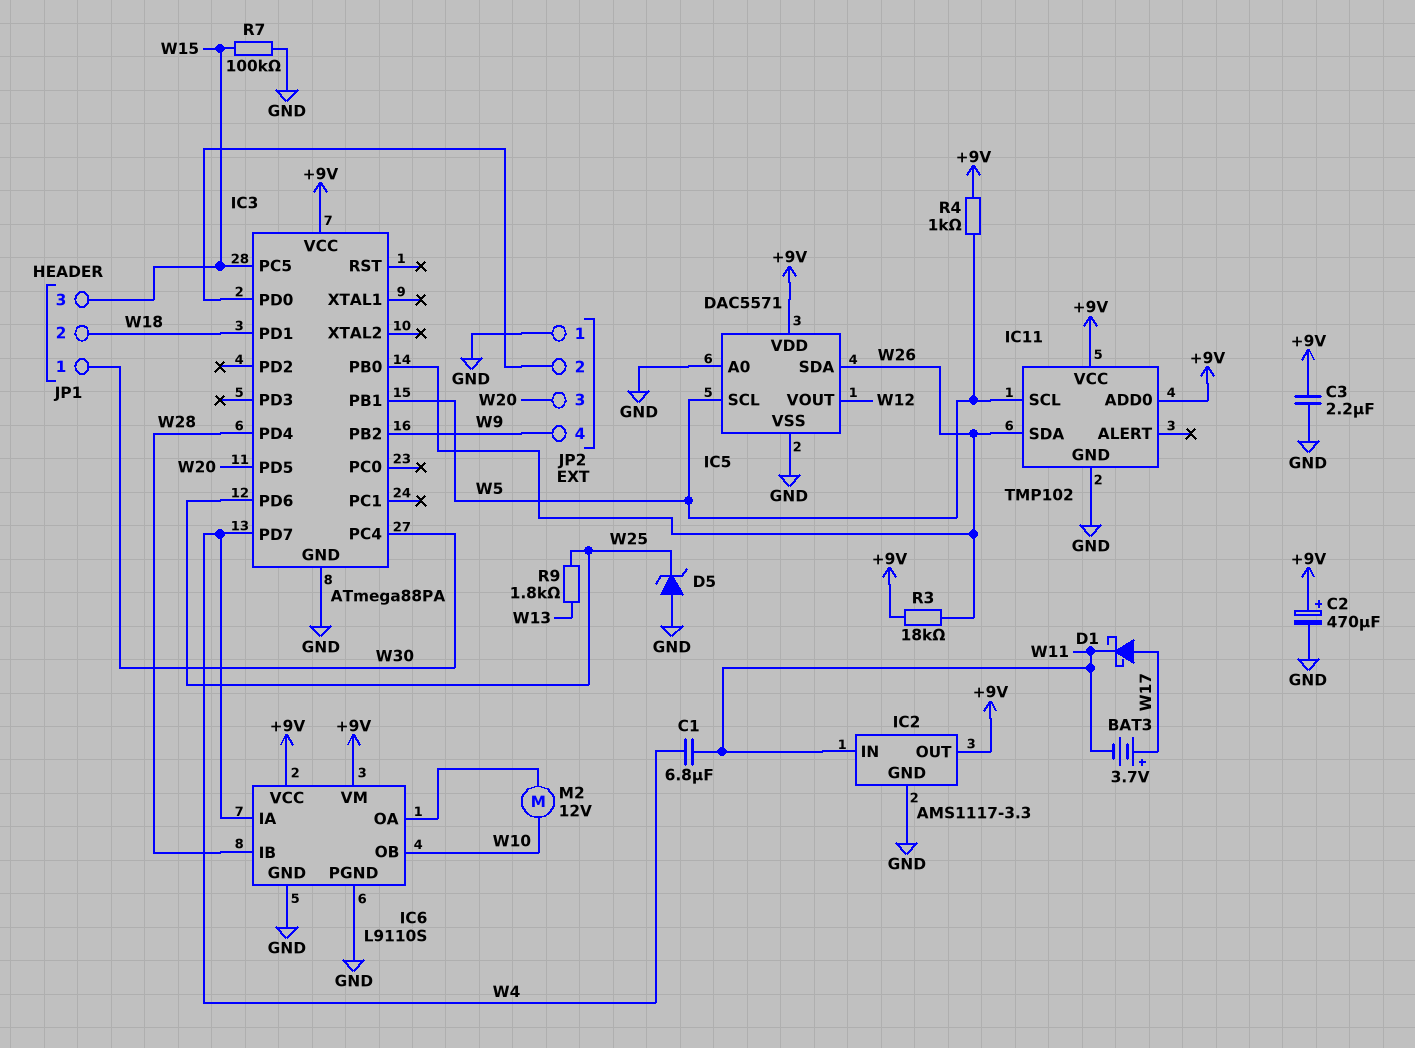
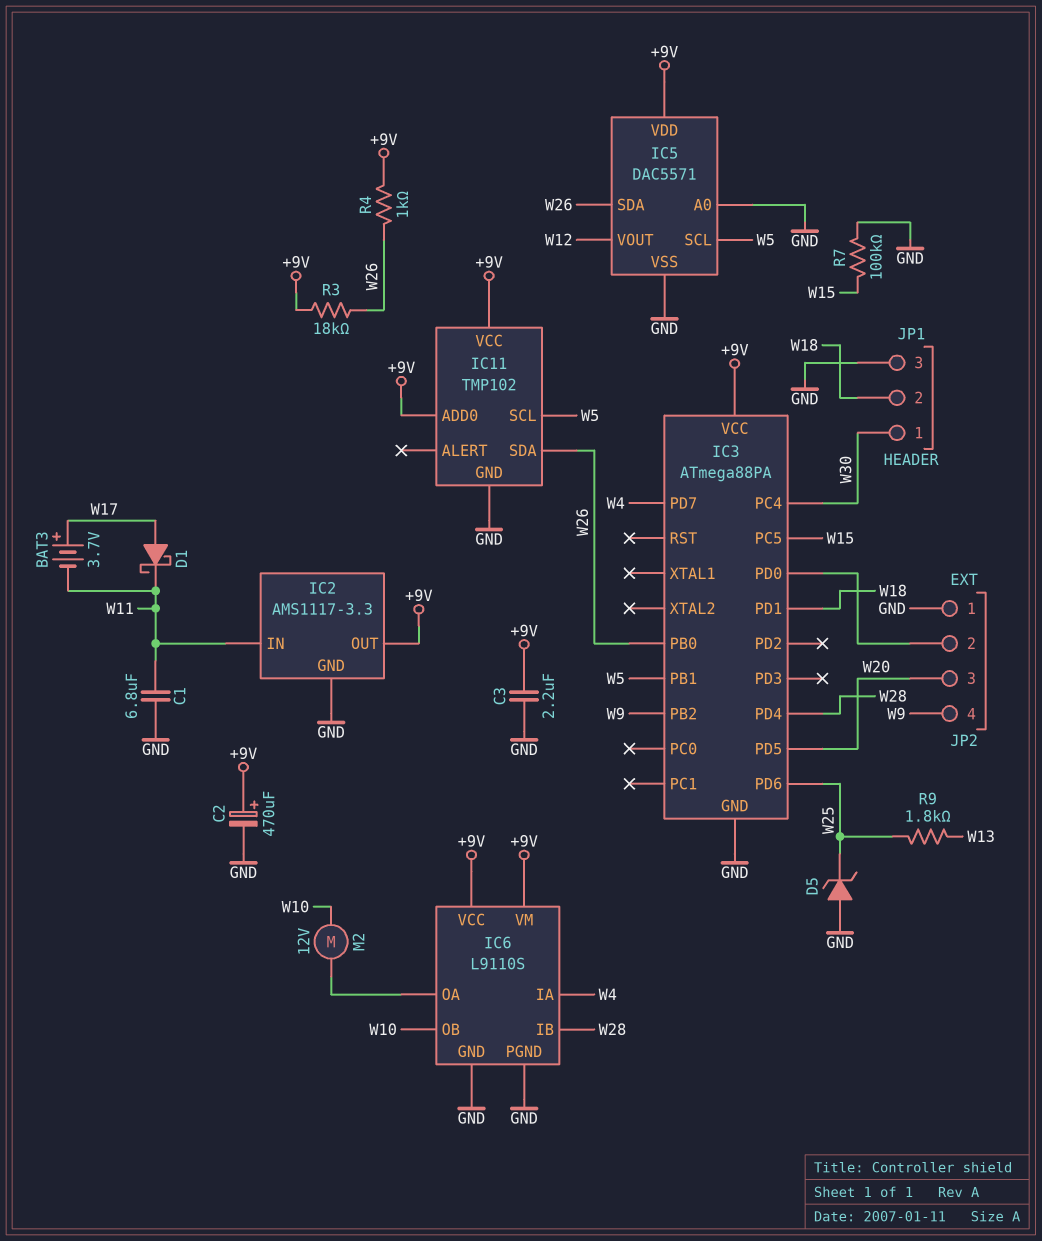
C1: 6.8uF (W4, W11) -> 6.8uF (GND, W11)
JP1 pin 3: W15 -> GND
R4: 1k (+9V, W5) -> 1k (+9V, W26)

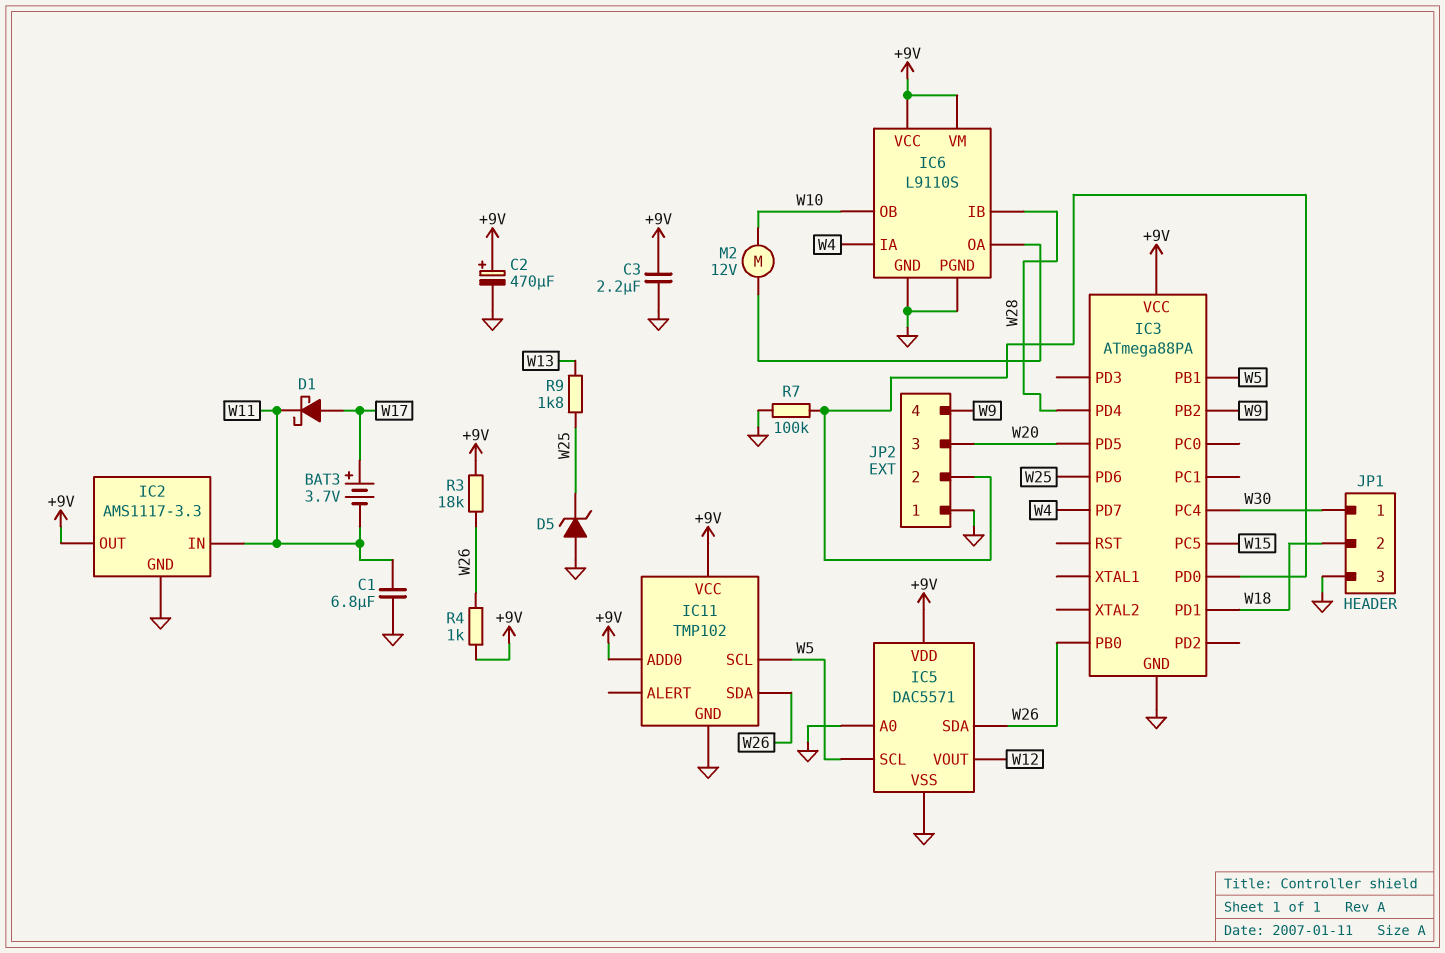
R7: 100k (GND, W15) -> 100k (GND, IC3/PD0)

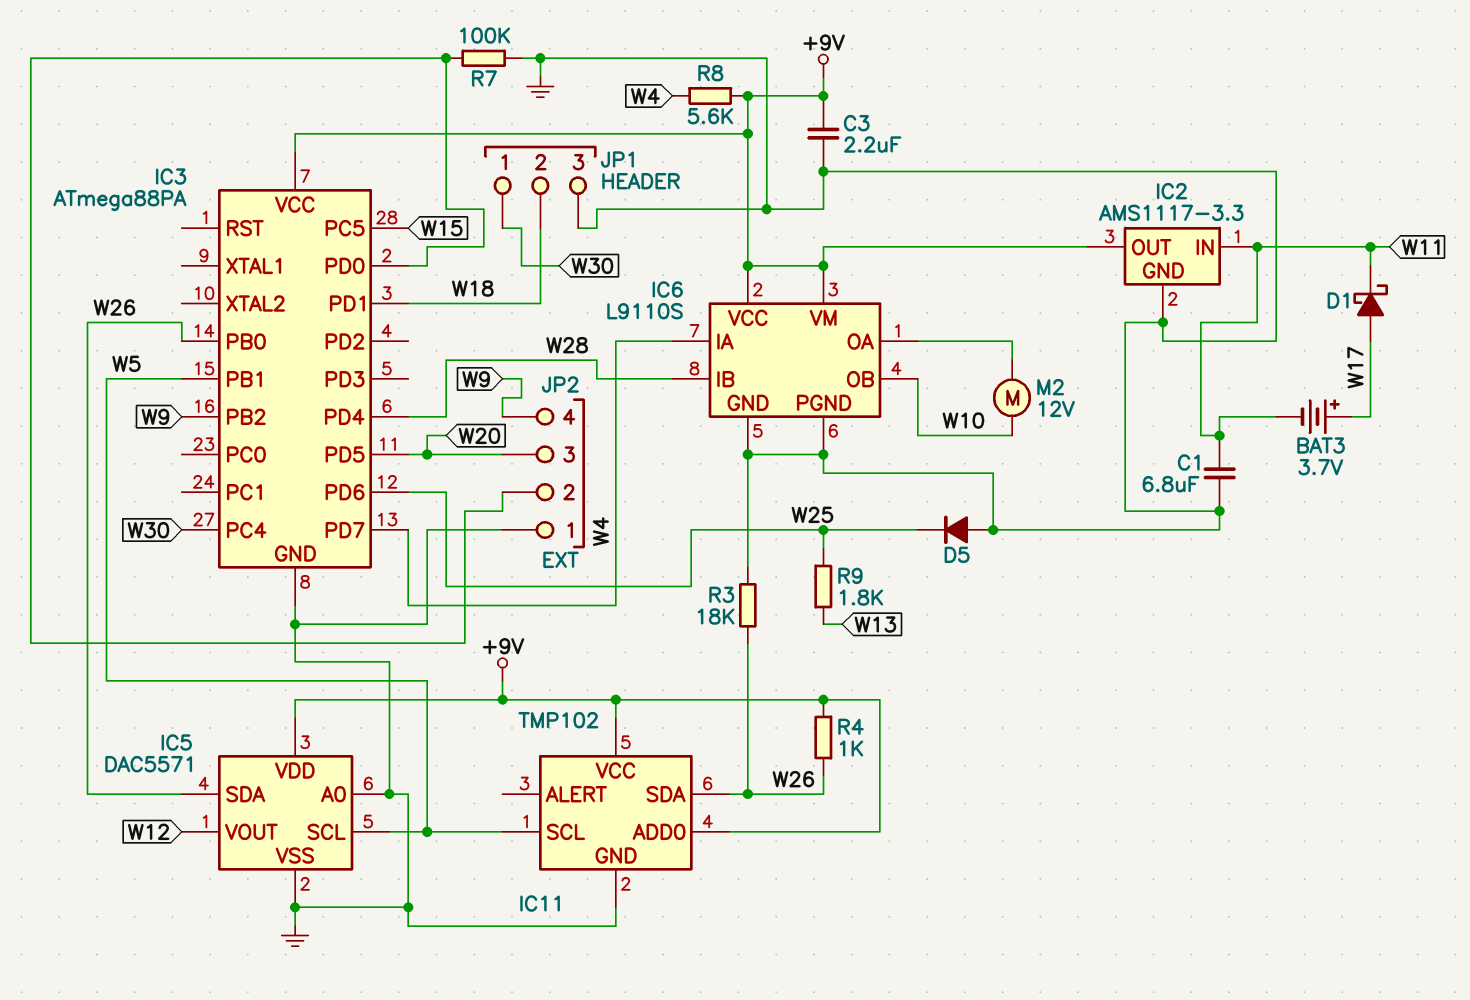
C2: 470uF (plus +9V, minus GND) -> none
D5: zener (A GND, K W25) -> diode (A GND, K W25)
R3: 18k (+9V, W26) -> 18k (GND, W26)
R8: none -> 5.6k (+9V, W4)

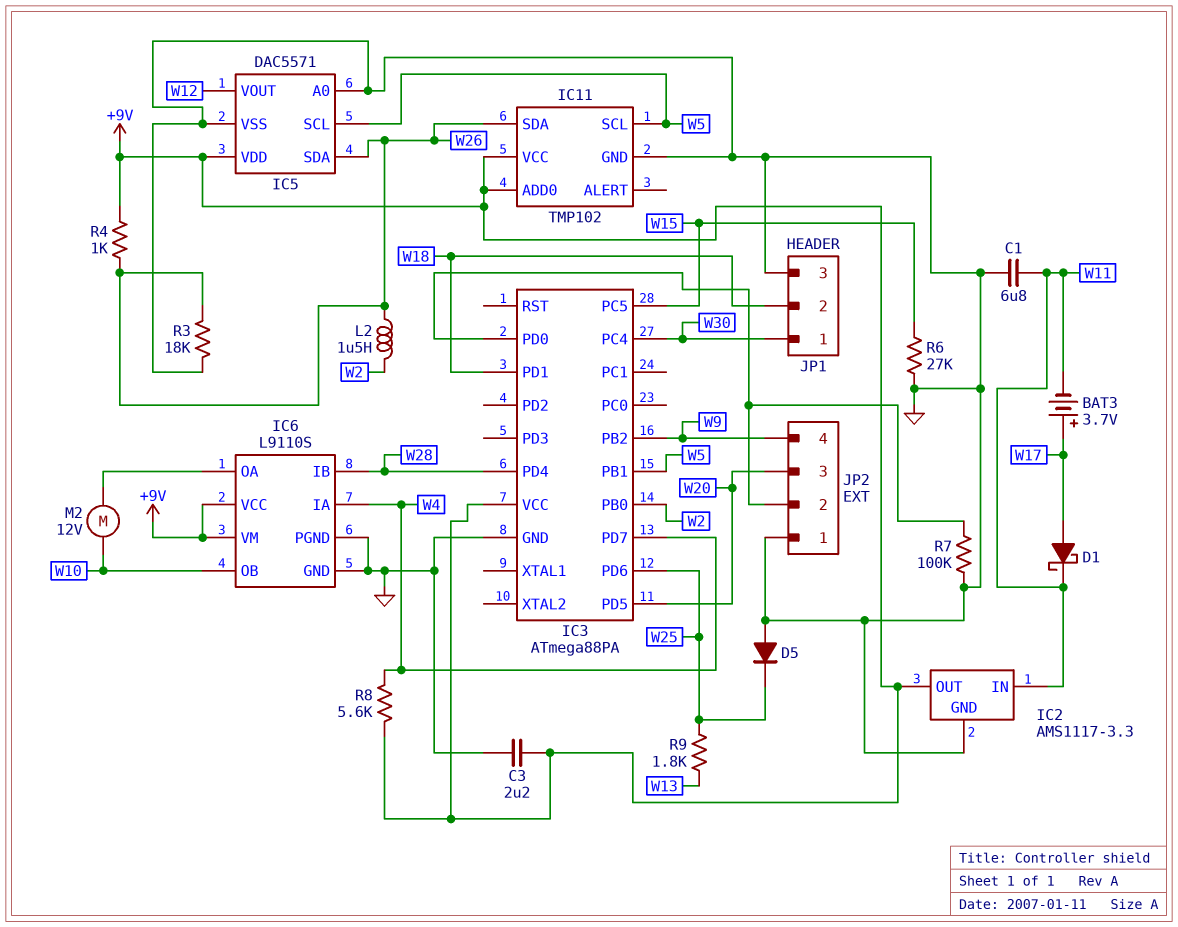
IC3 pin PB0: W26 -> W2
L2: none -> 1.5uH (W2, W26)
R6: none -> 27k (GND, W15)

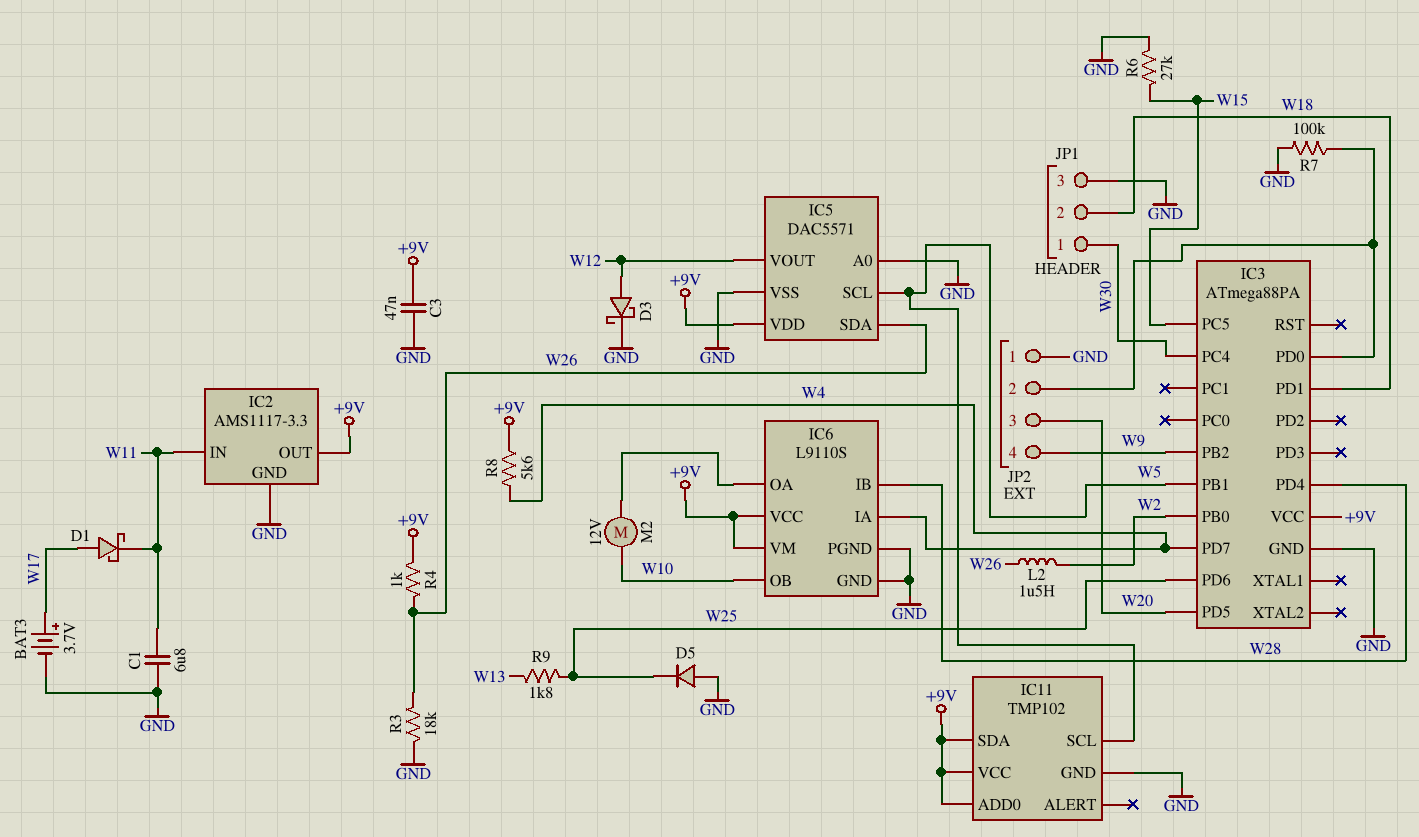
BAT3: 3.7V (plus W17, minus W11) -> 3.7V (plus W17, minus GND)
C3: 2.2uF (+9V, GND) -> 47nF (+9V, GND)
D3: none -> schottky (A W12, K GND)
IC11 pin SDA: W26 -> +9V

